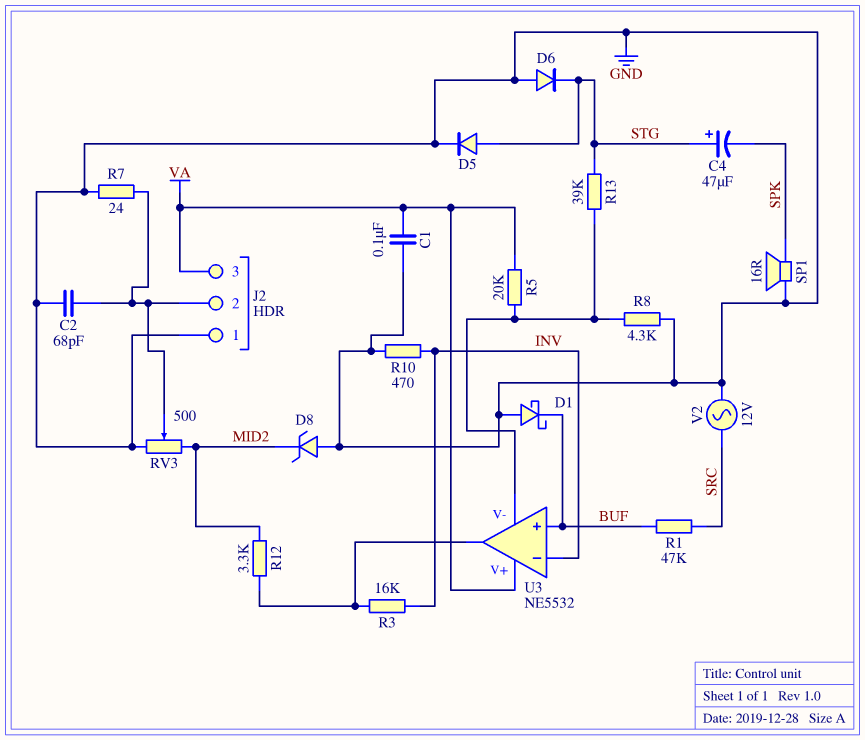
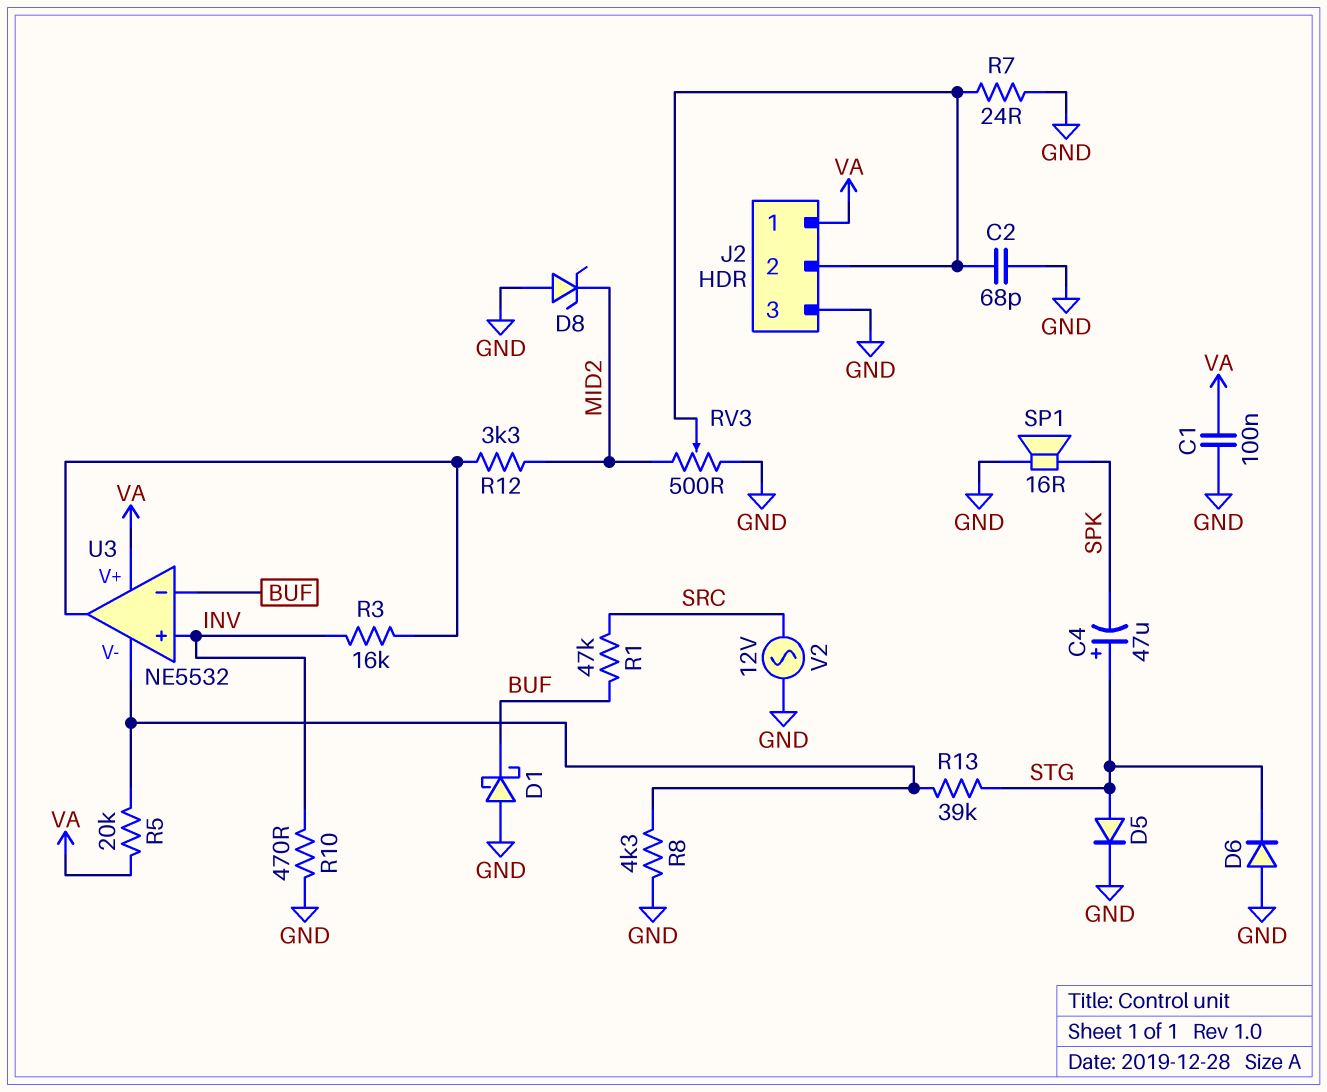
J2 pin 1: GND -> VA
J2 pin 3: VA -> GND
U3 pin in+: BUF -> INV
U3 pin in-: INV -> BUF

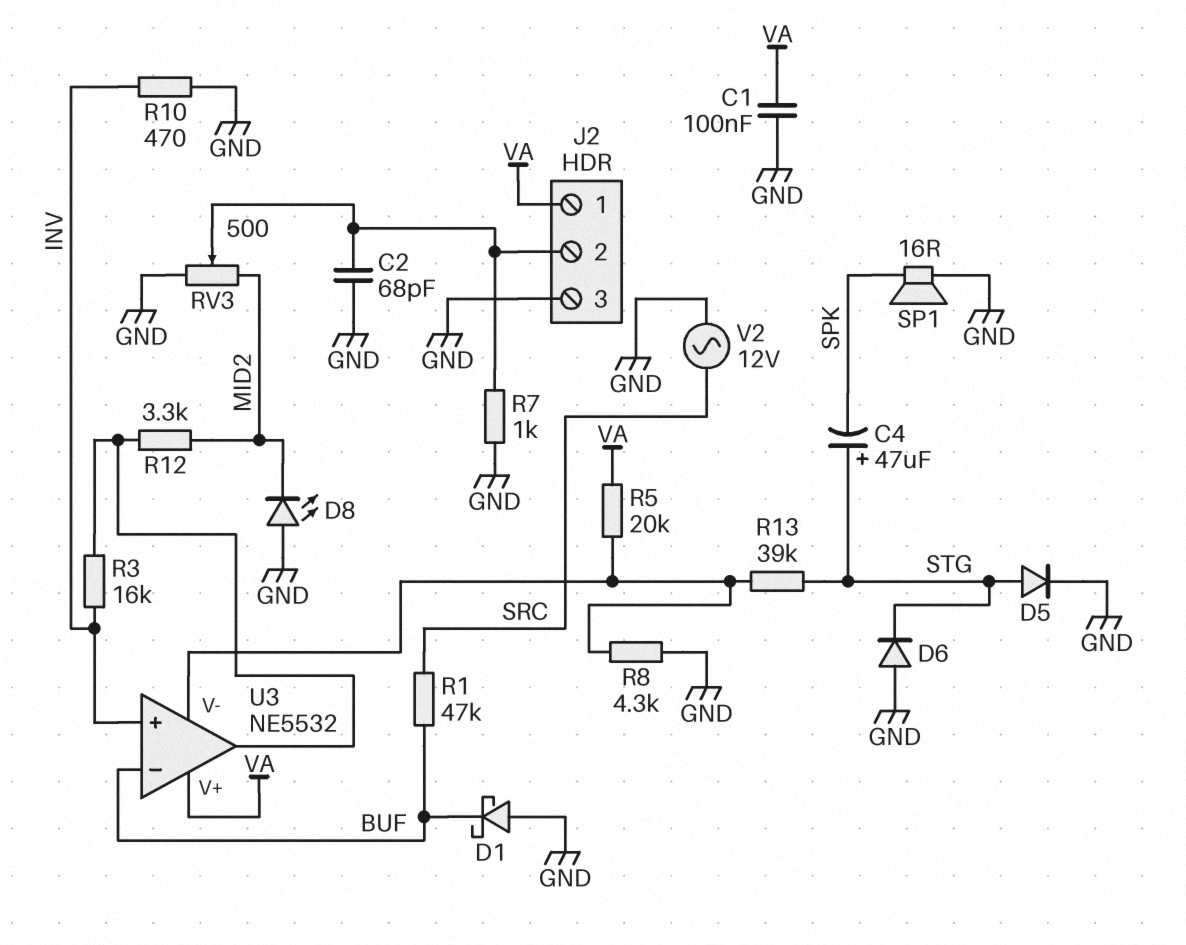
D8: zener (A GND, K MID2) -> LED (A GND, K MID2)
R7: 24 (GND, J2/2) -> 1k (GND, J2/2)

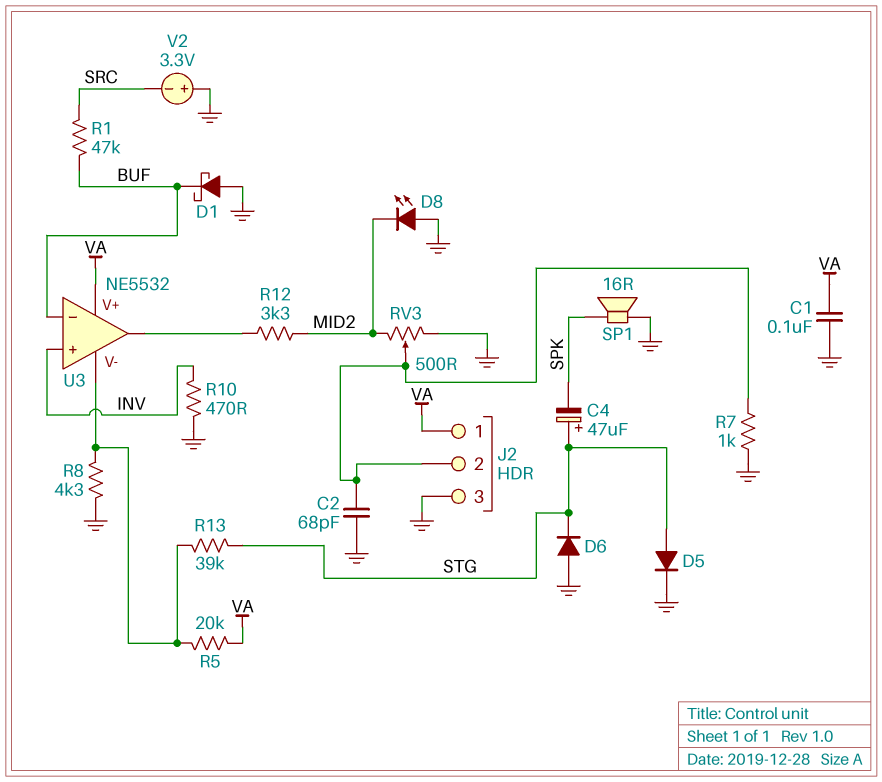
R3: 16k (INV, U3/out) -> none
V2: AC 12V (GND, SRC) -> 3.3V (plus GND, minus SRC)

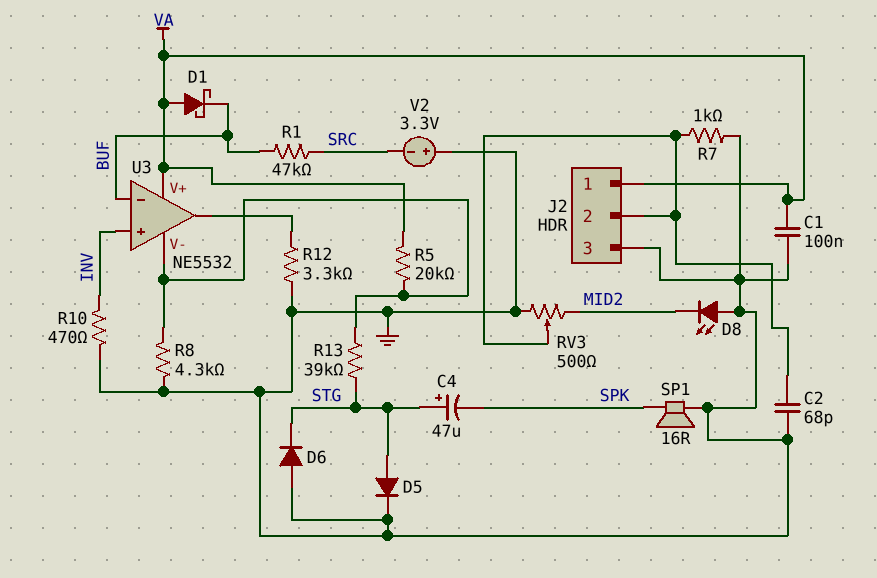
D1: schottky (A GND, K BUF) -> schottky (A VA, K BUF)
R12: 3.3k (MID2, U3/out) -> 3.3k (GND, U3/out)

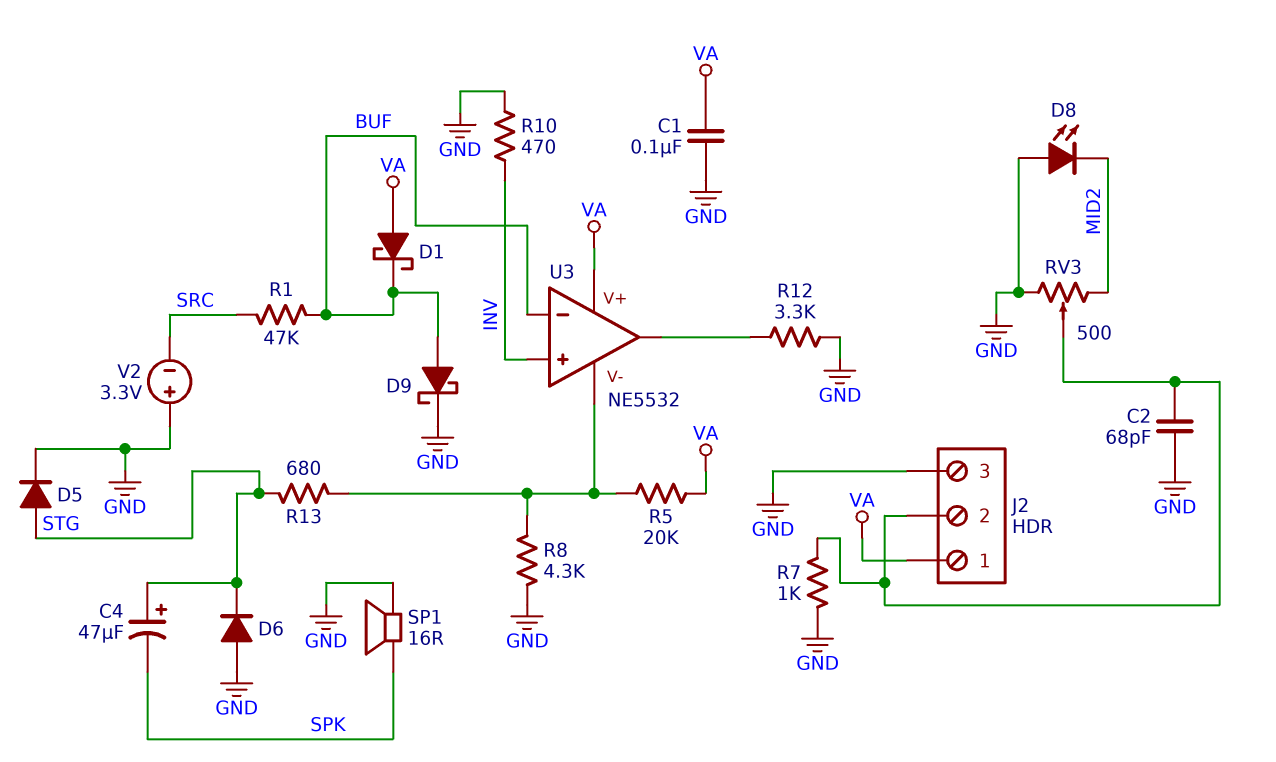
D9: none -> schottky (A BUF, K GND)
R13: 39k (STG, U3/V-) -> 680 (STG, U3/V-)

